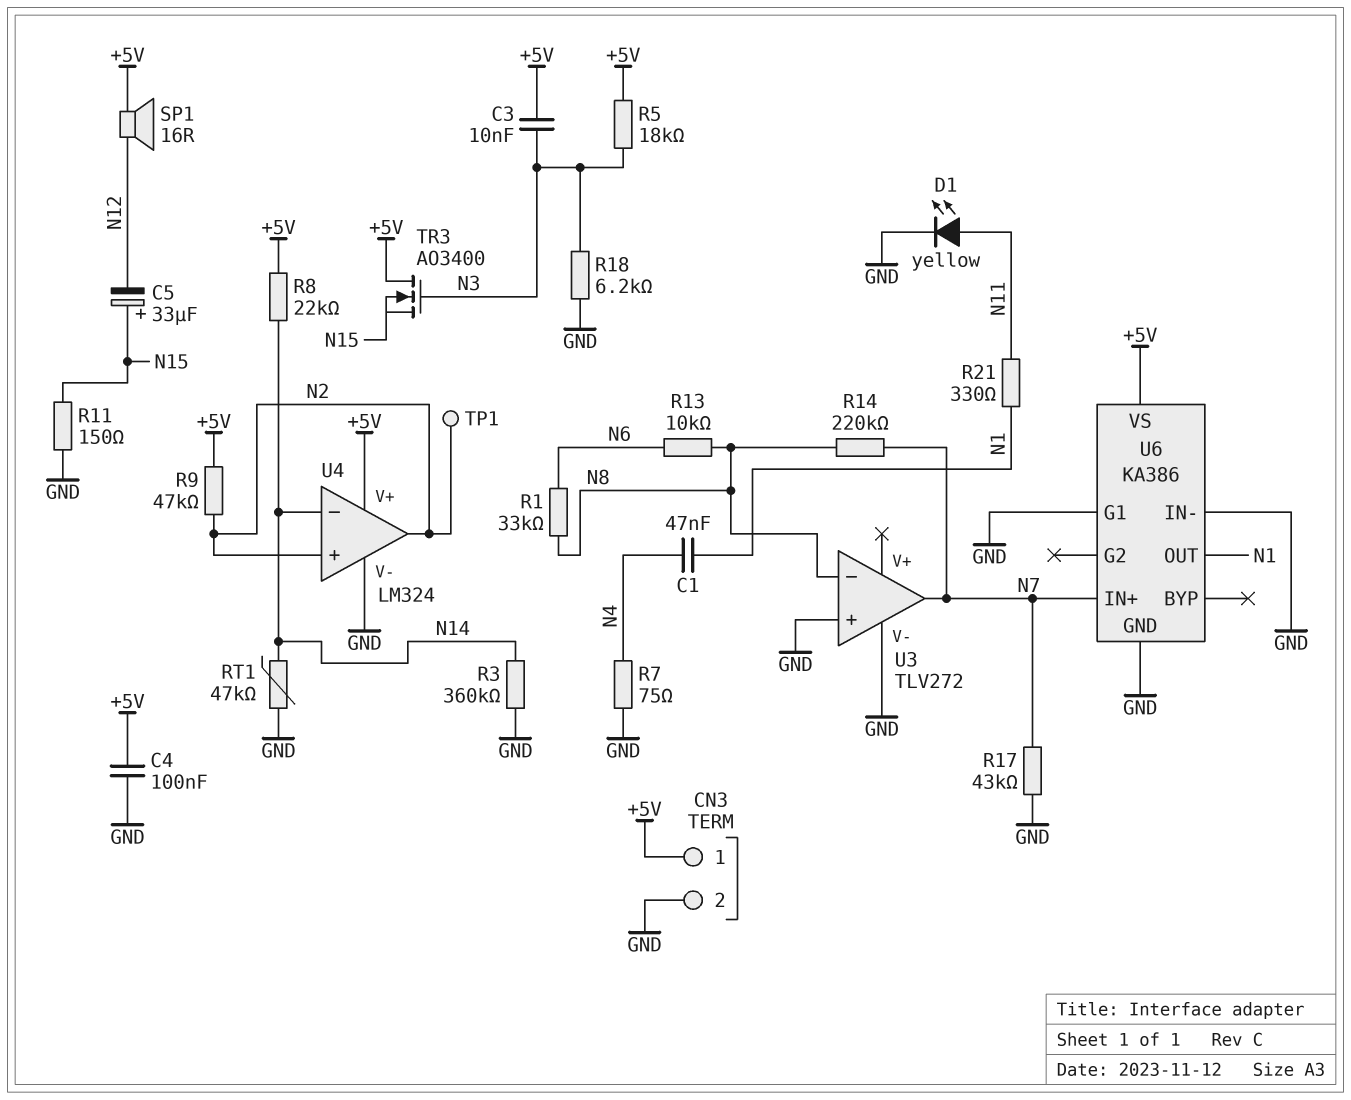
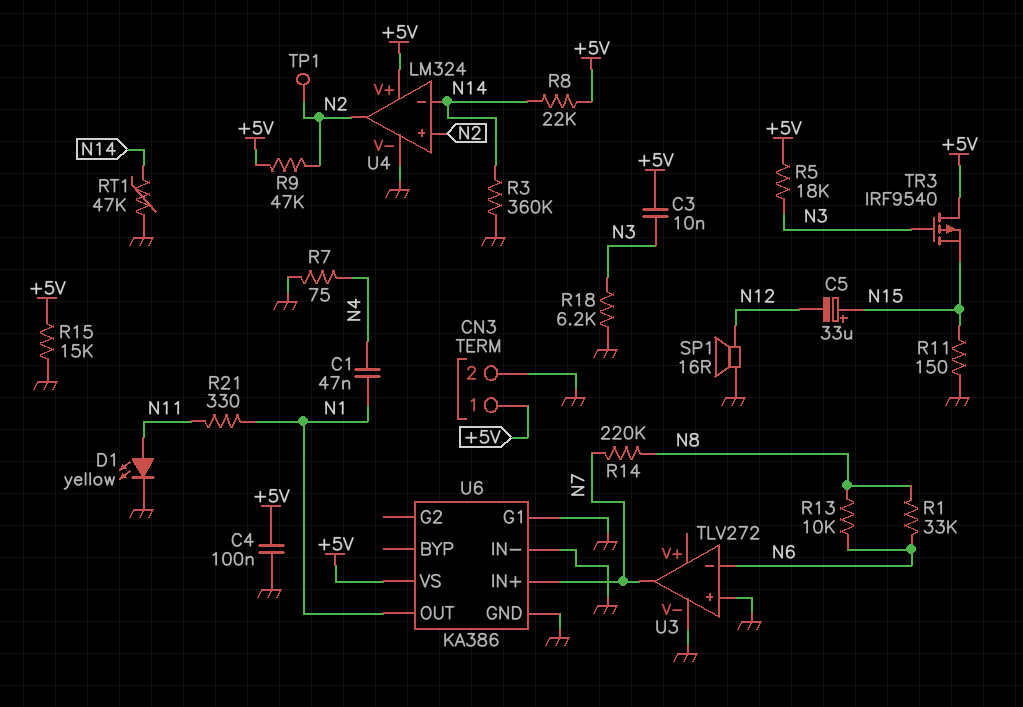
R15: none -> 15k (+5V, GND)
R17: 43k (GND, N7) -> none
SP1: speaker 16R (+5V, N12) -> speaker 16R (GND, N12)
TR3: NMOS AO3400 (G N3, D +5V, S N15) -> PMOS IRF9540 (G N3, D +5V, S N15)
U3 pin in-: N8 -> N6

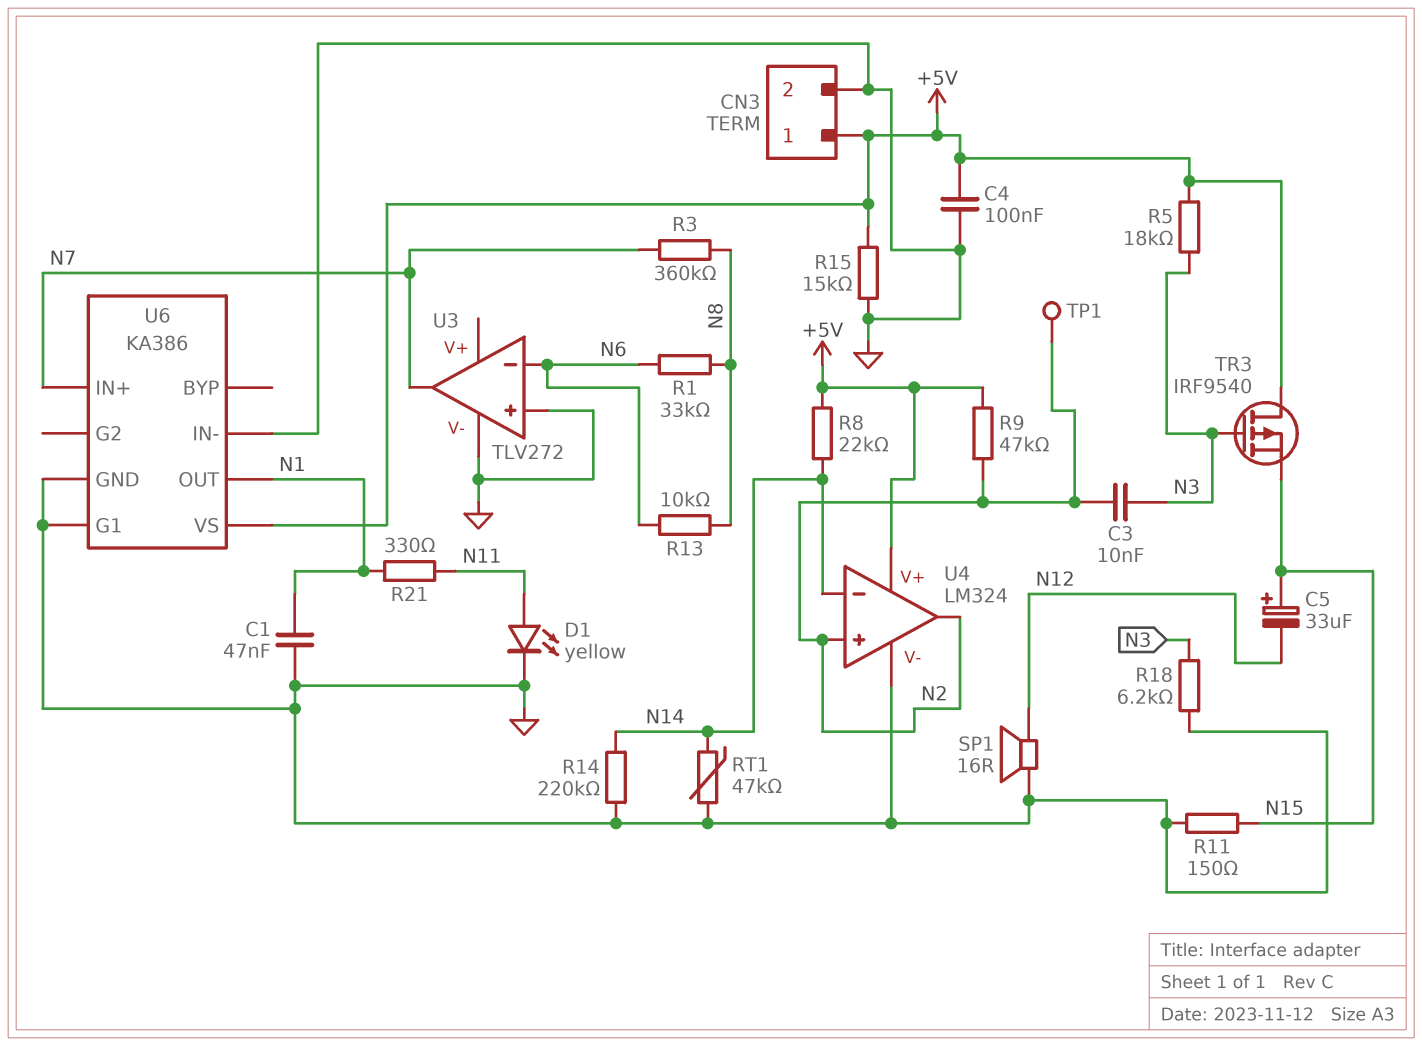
C1: 47nF (N1, N4) -> 47nF (GND, N1)
C3: 10nF (+5V, N3) -> 10nF (N2, N3)
R3: 360k (GND, N14) -> 360k (N7, N8)
R7: 75 (GND, N4) -> none
R14: 220k (N7, N8) -> 220k (GND, N14)

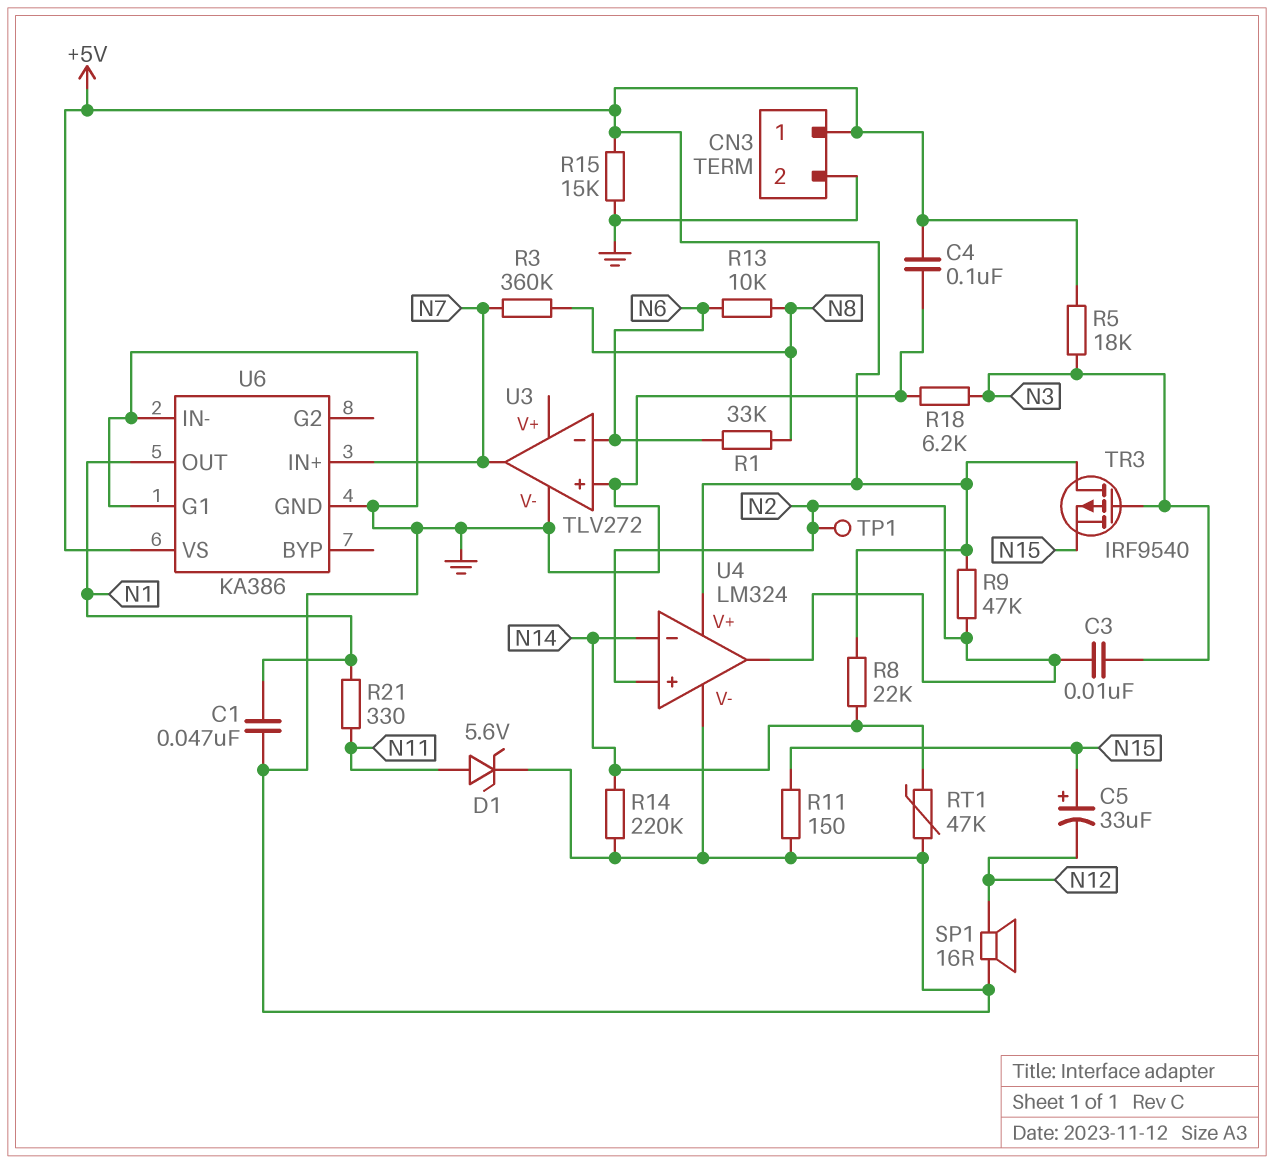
D1: LED yellow (A N11, K GND) -> zener 5.6V (A N11, K GND)

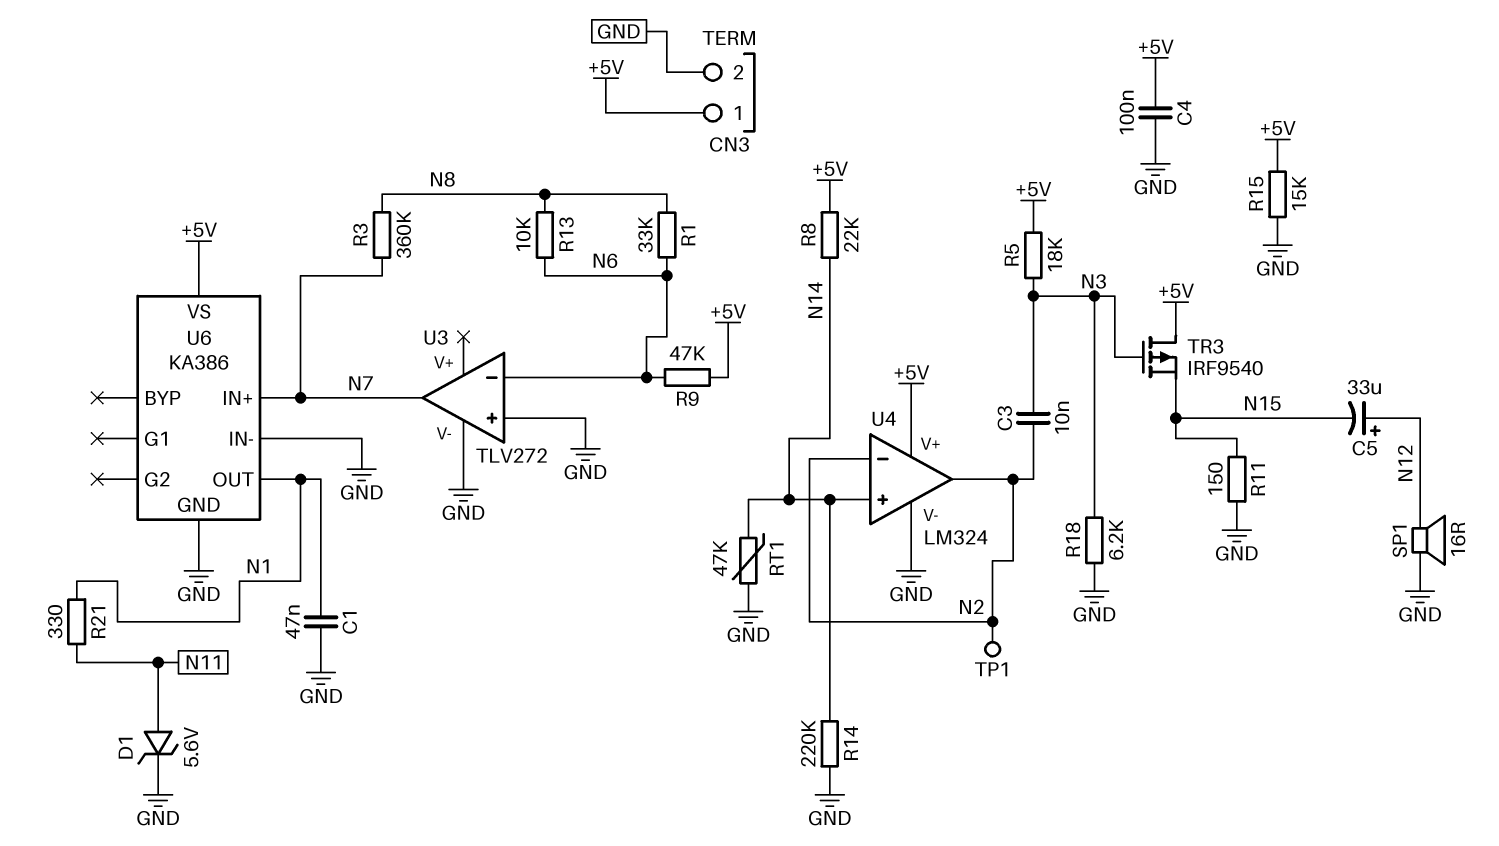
C5: 33uF (plus N15, minus N12) -> 33uF (plus N12, minus N15)
R9: 47k (+5V, N2) -> 47k (+5V, N6)
U4 pin in+: N2 -> N14
U4 pin in-: N14 -> N2
U6 pin G1: GND -> none

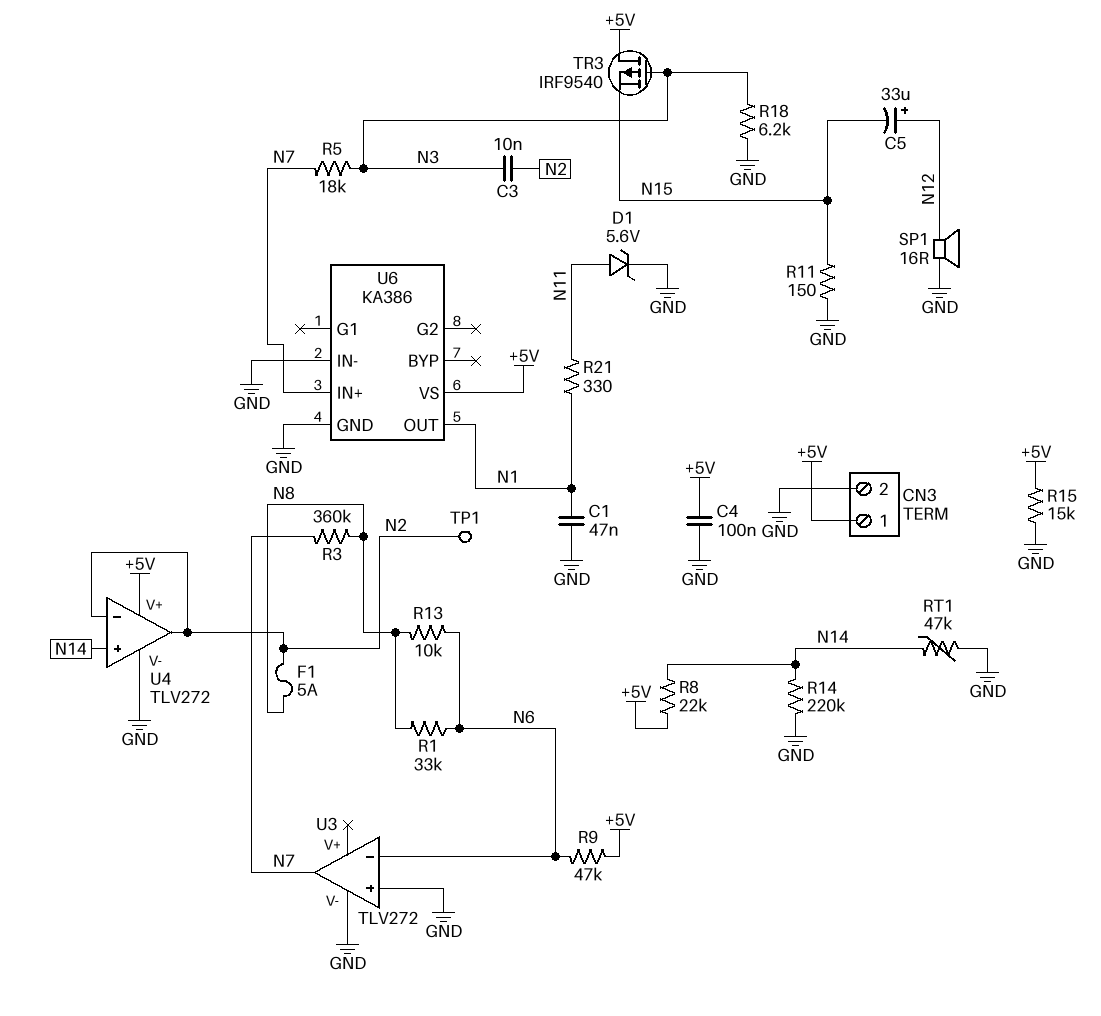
F1: none -> 5A (N2, N8)
R5: 18k (+5V, N3) -> 18k (N3, N7)
U4: LM324 -> TLV272

